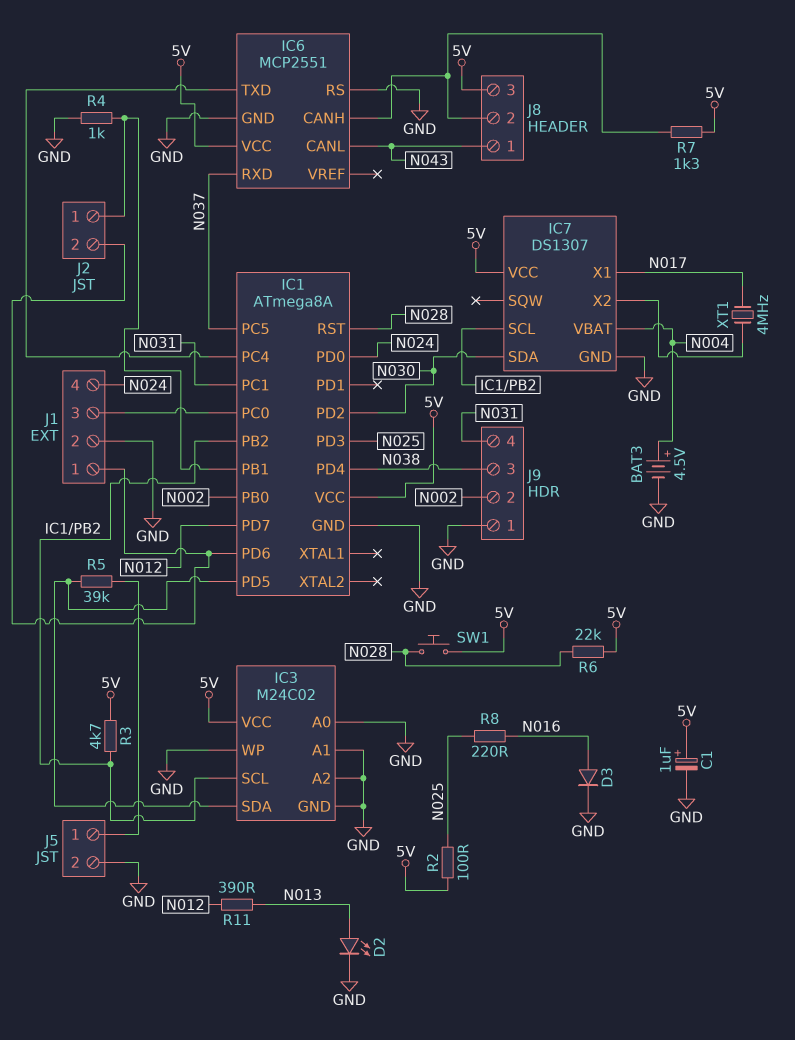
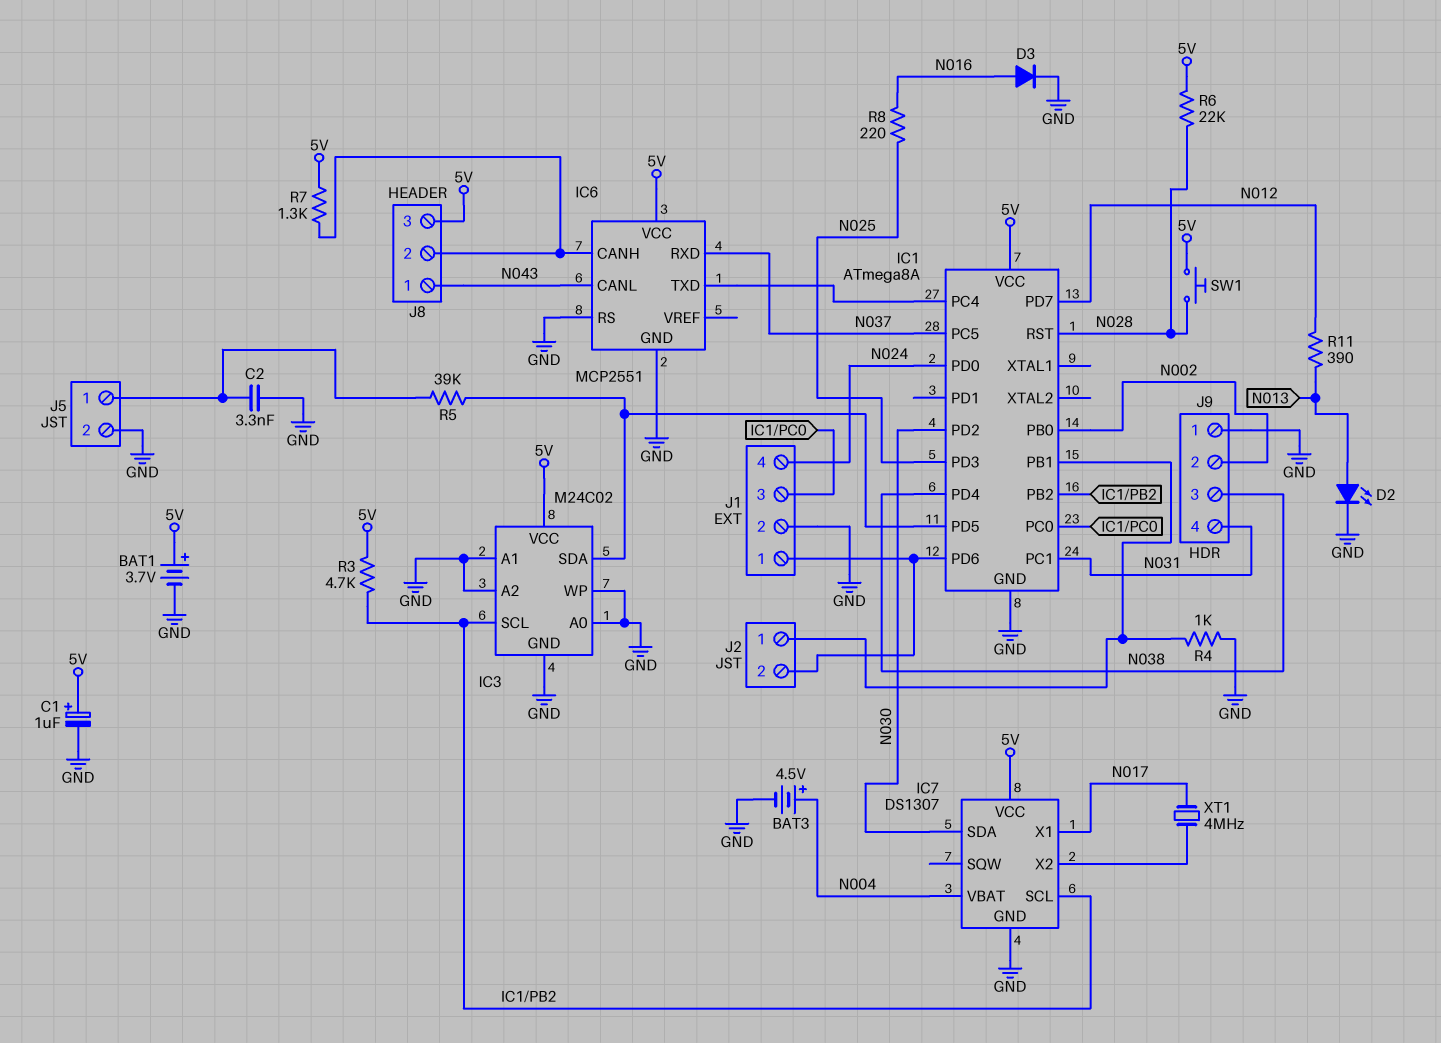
BAT1: none -> 3.7V (plus 5V, minus GND)
C2: none -> 3.3nF (GND, J5/1)
R2: 100 (5V, N025) -> none

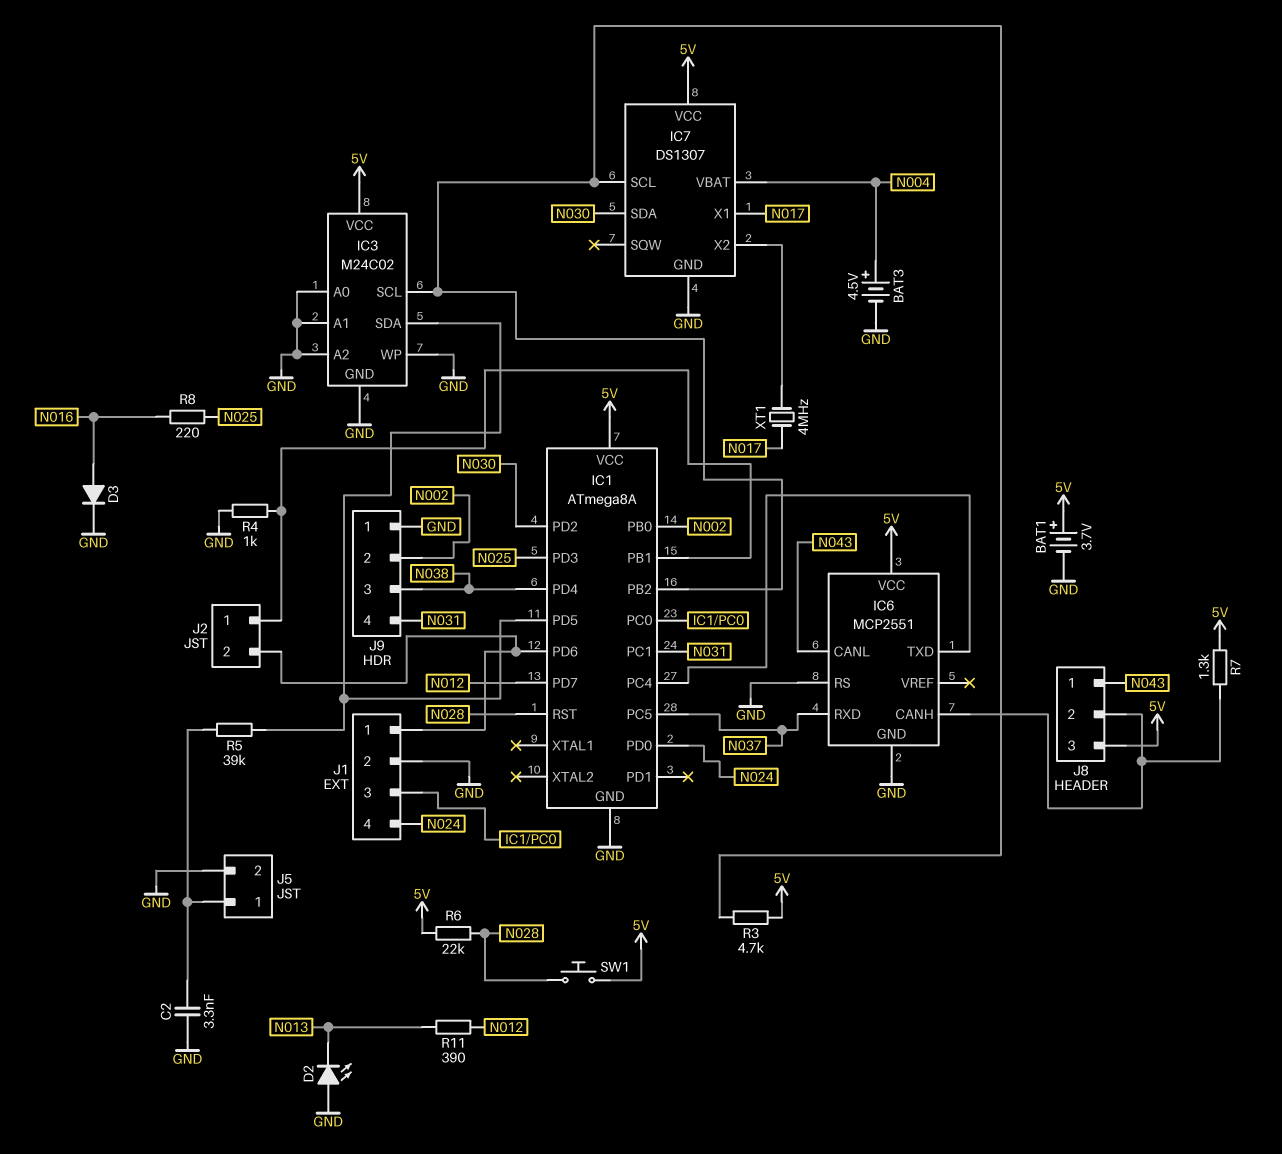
C1: 1uF (plus 5V, minus GND) -> none
D2: LED (A N013, K GND) -> LED (A GND, K N013)

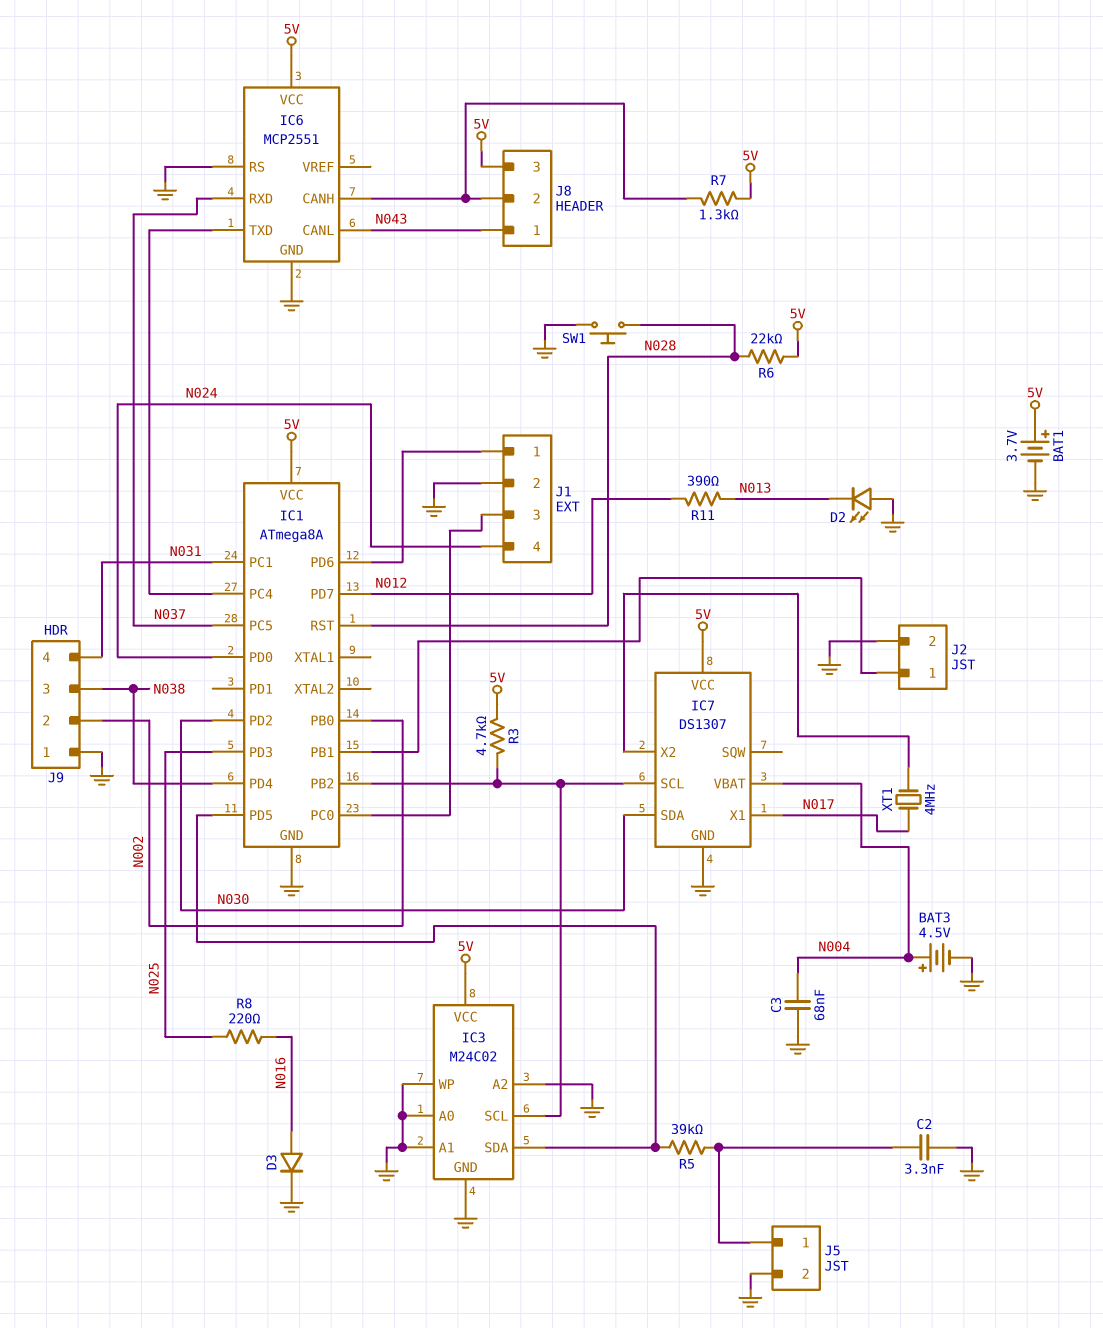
C3: none -> 68nF (GND, N004)
J2 pin 2: IC1/PD6 -> GND
R4: 1k (GND, IC1/PB1) -> none
SW1: button (5V, N028) -> button (GND, N028)

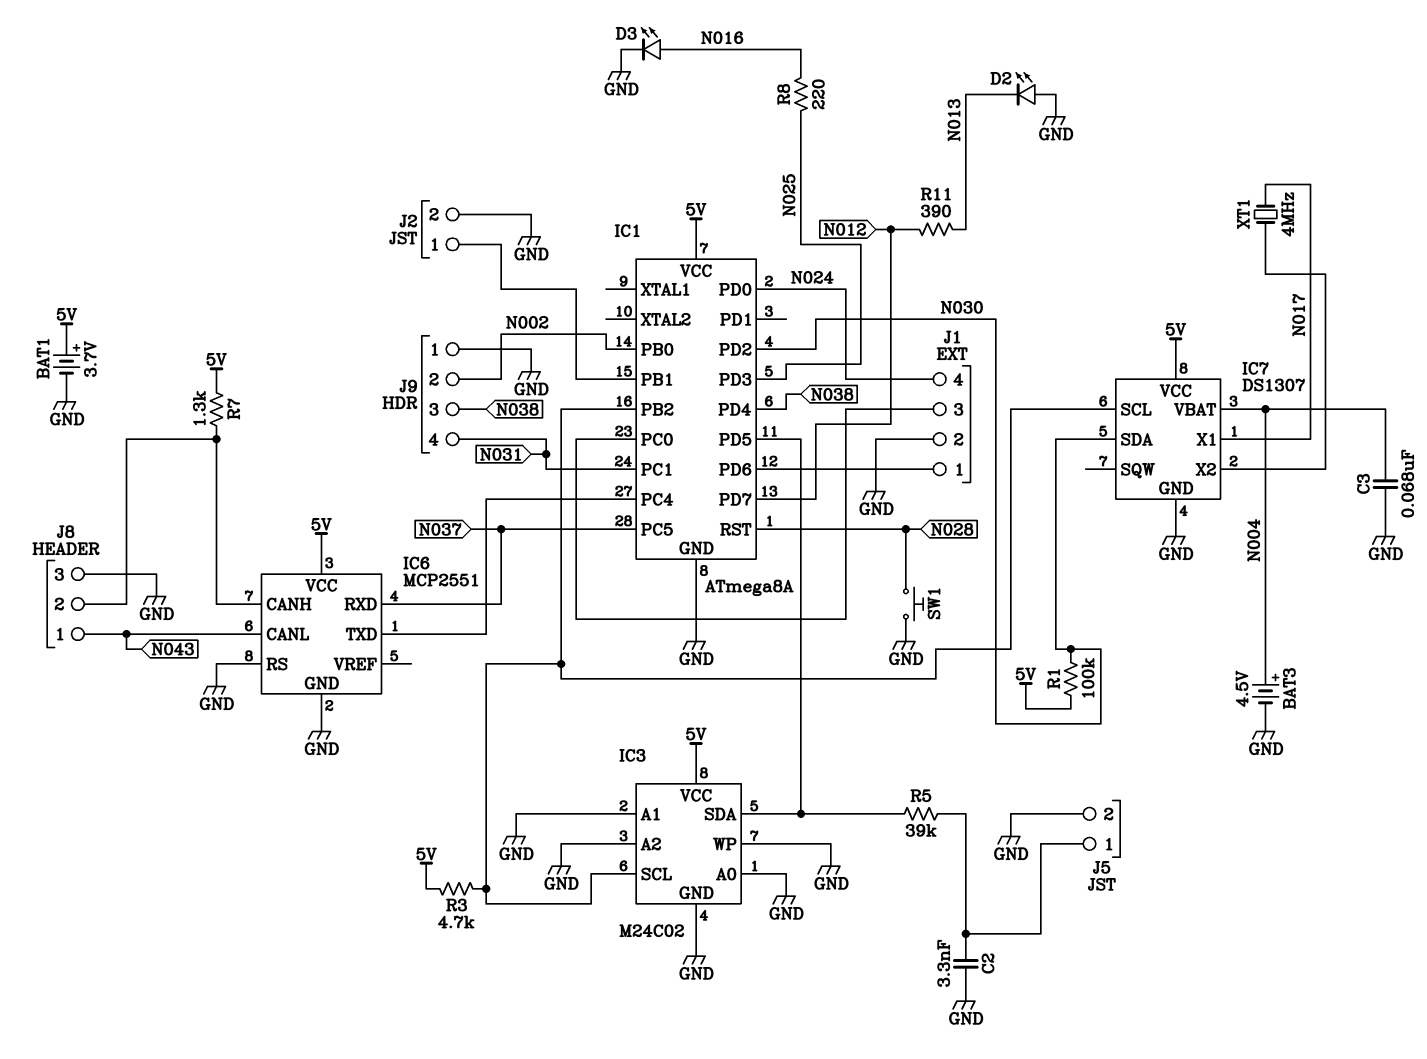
D3: diode (A N016, K GND) -> LED (A N016, K GND)
J8 pin 3: 5V -> GND
R1: none -> 100k (5V, N030)
R6: 22k (5V, N028) -> none

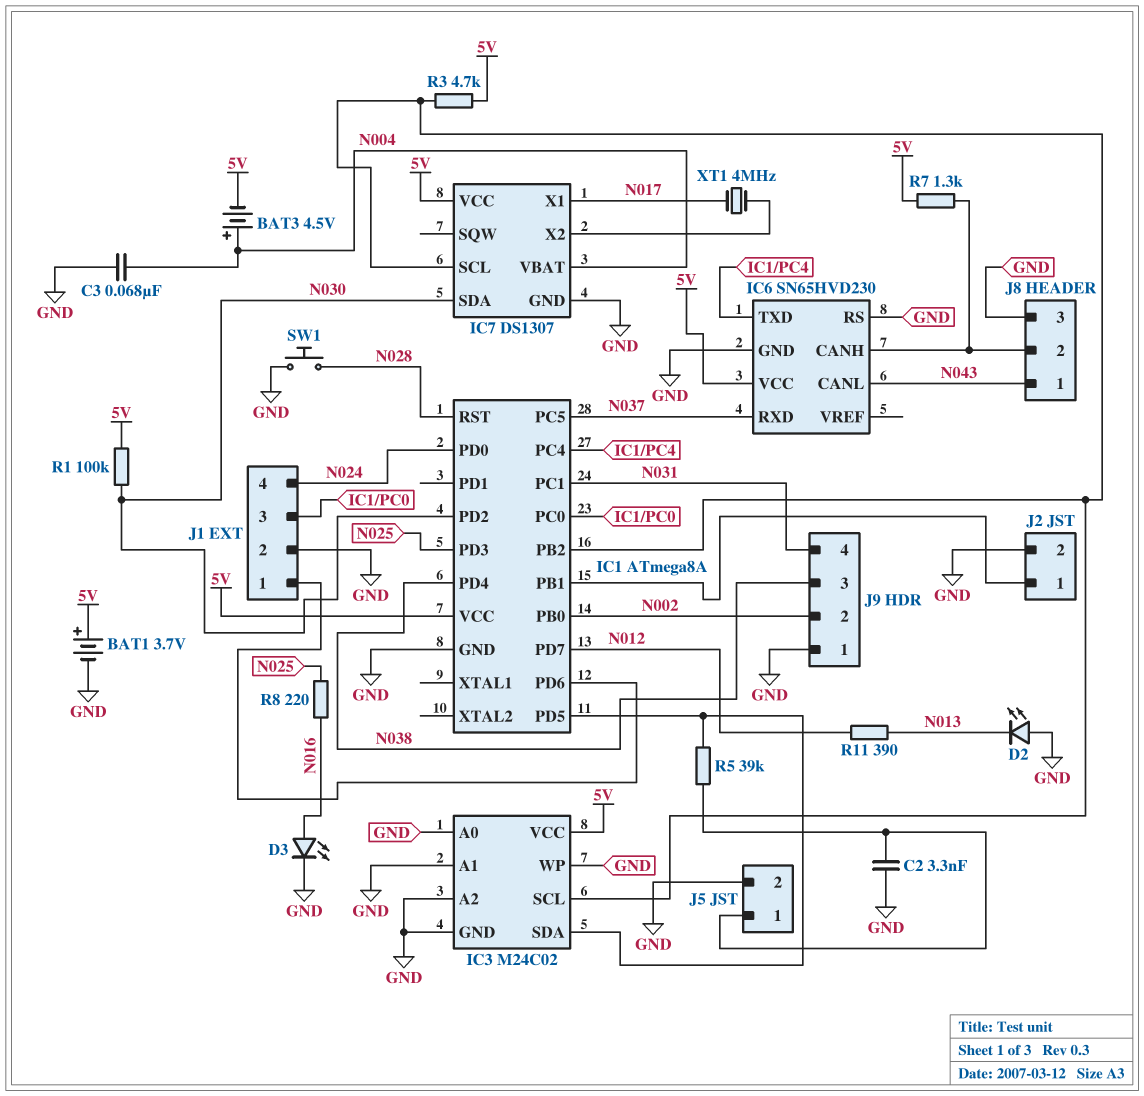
BAT3: 4.5V (plus N004, minus GND) -> 4.5V (plus N004, minus 5V)
IC6: MCP2551 -> SN65HVD230

